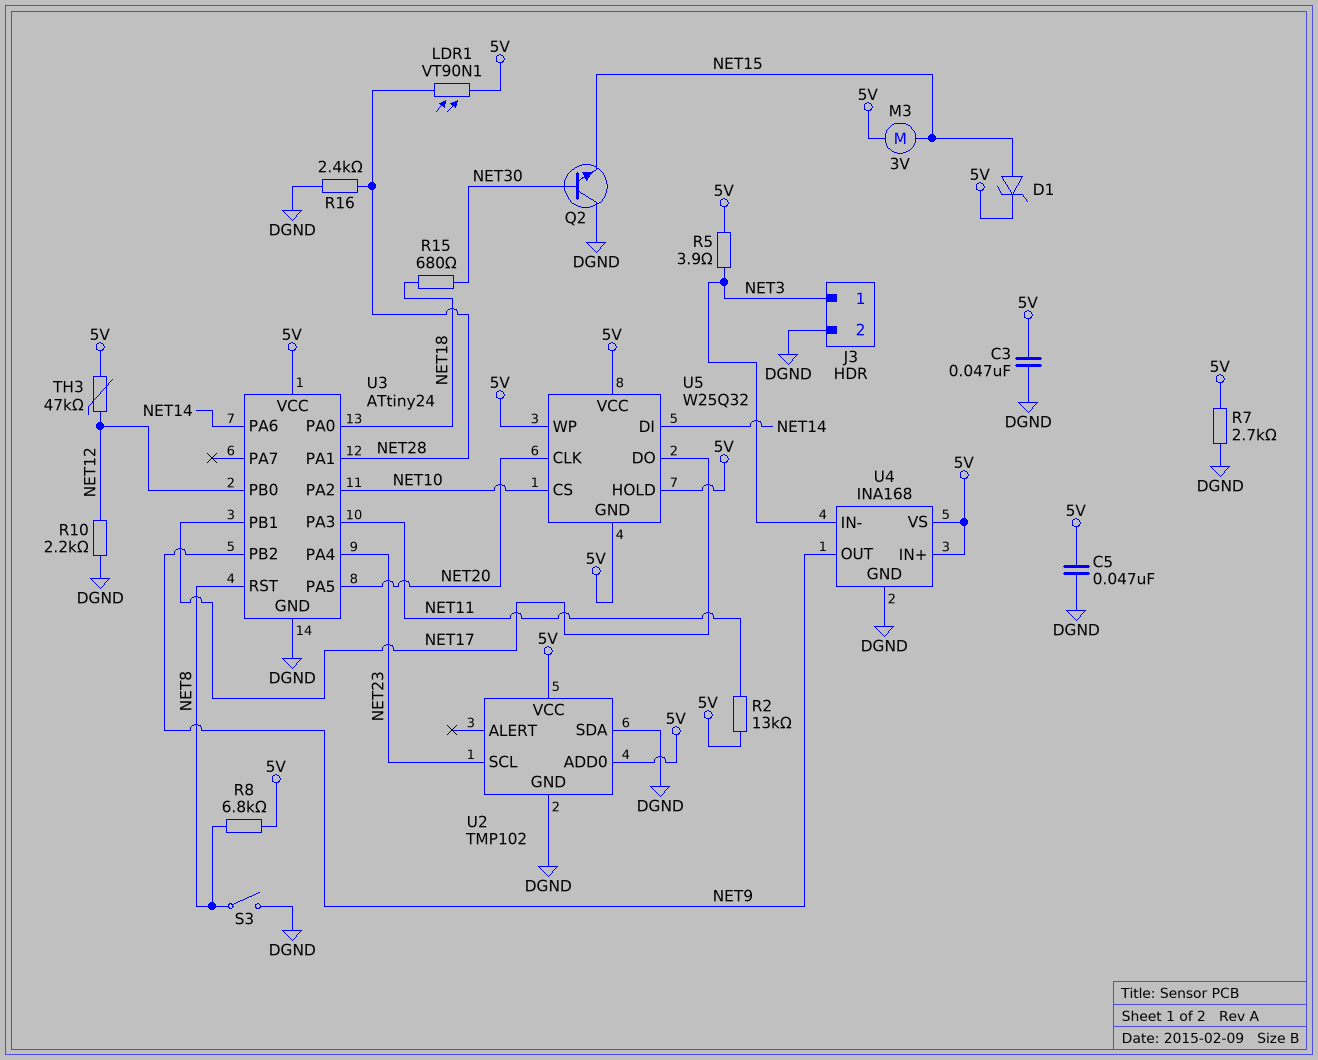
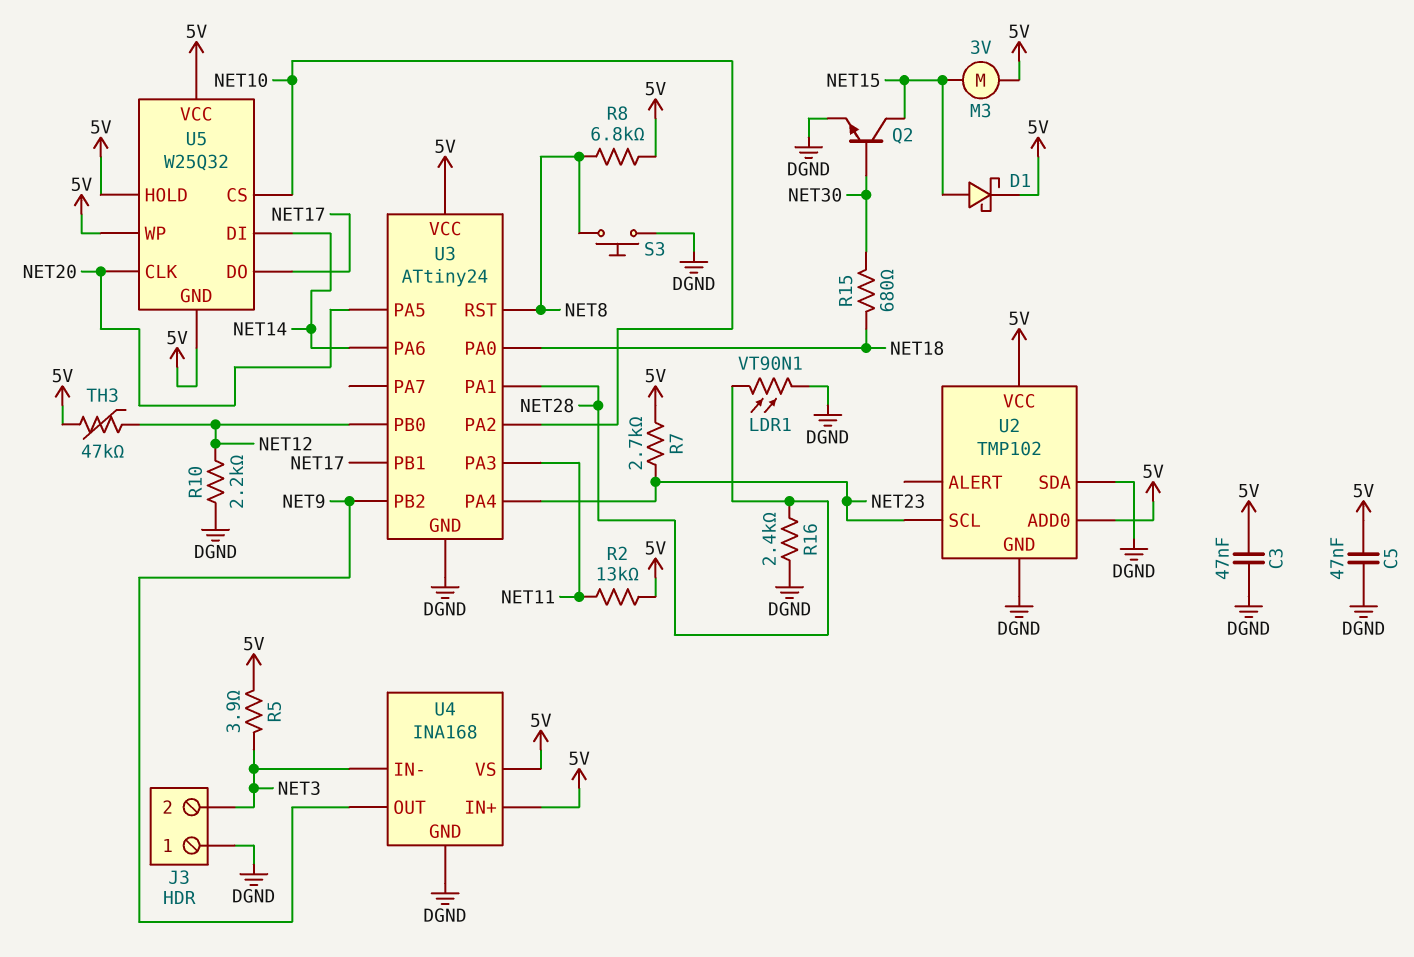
D1: zener (A NET15, K 5V) -> schottky (A NET15, K 5V)
J3 pin 1: NET3 -> DGND
J3 pin 2: DGND -> NET3
LDR1: VT90N1 (5V, NET28) -> VT90N1 (DGND, NET28)
Q2: NPN (B NET30, C DGND, E NET15) -> NPN (B NET30, C NET15, E DGND)
R7: 2.7k (5V, DGND) -> 2.7k (5V, NET23)
S3: switch (DGND, NET8) -> button (DGND, NET8)

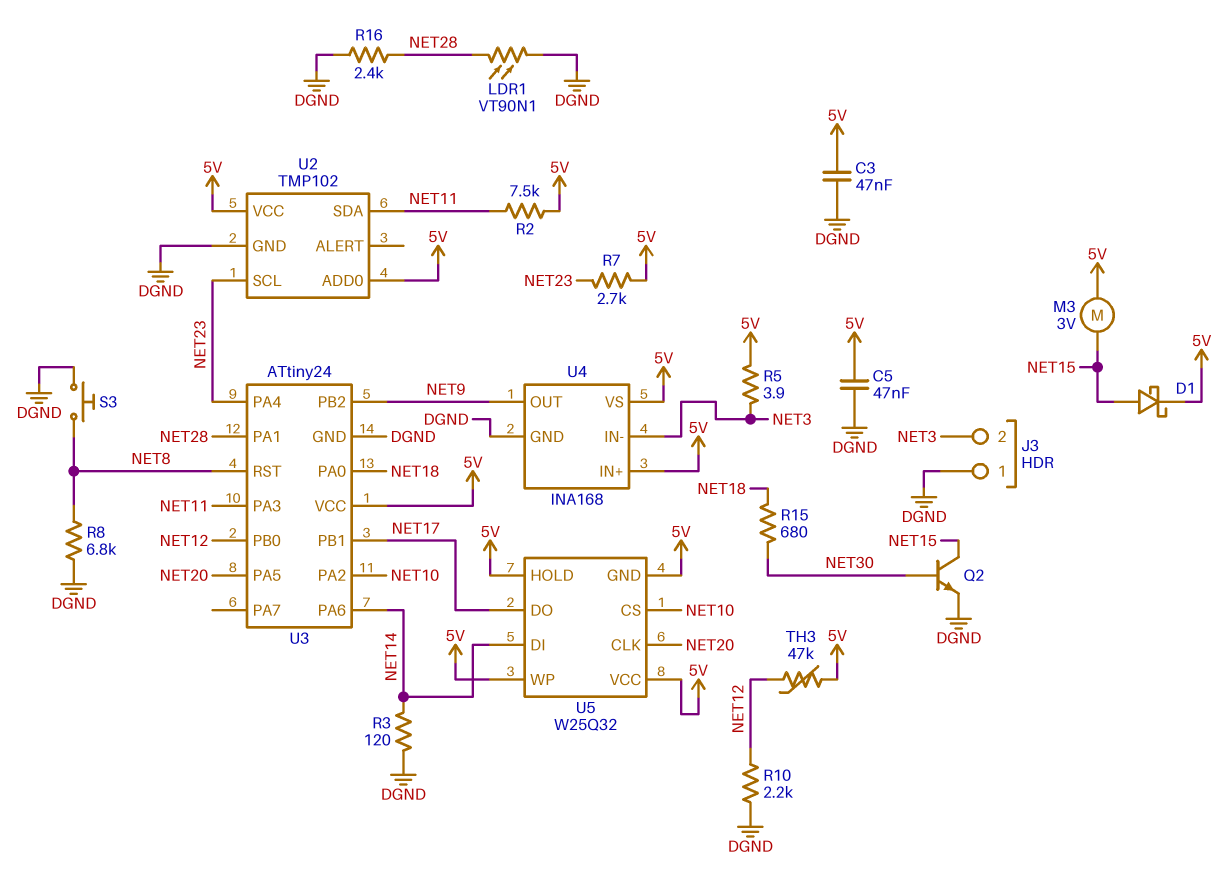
R2: 13k (5V, NET11) -> 7.5k (5V, NET11)
R3: none -> 120 (DGND, NET14)
R8: 6.8k (5V, NET8) -> 6.8k (DGND, NET8)
U2 pin SDA: DGND -> NET11

